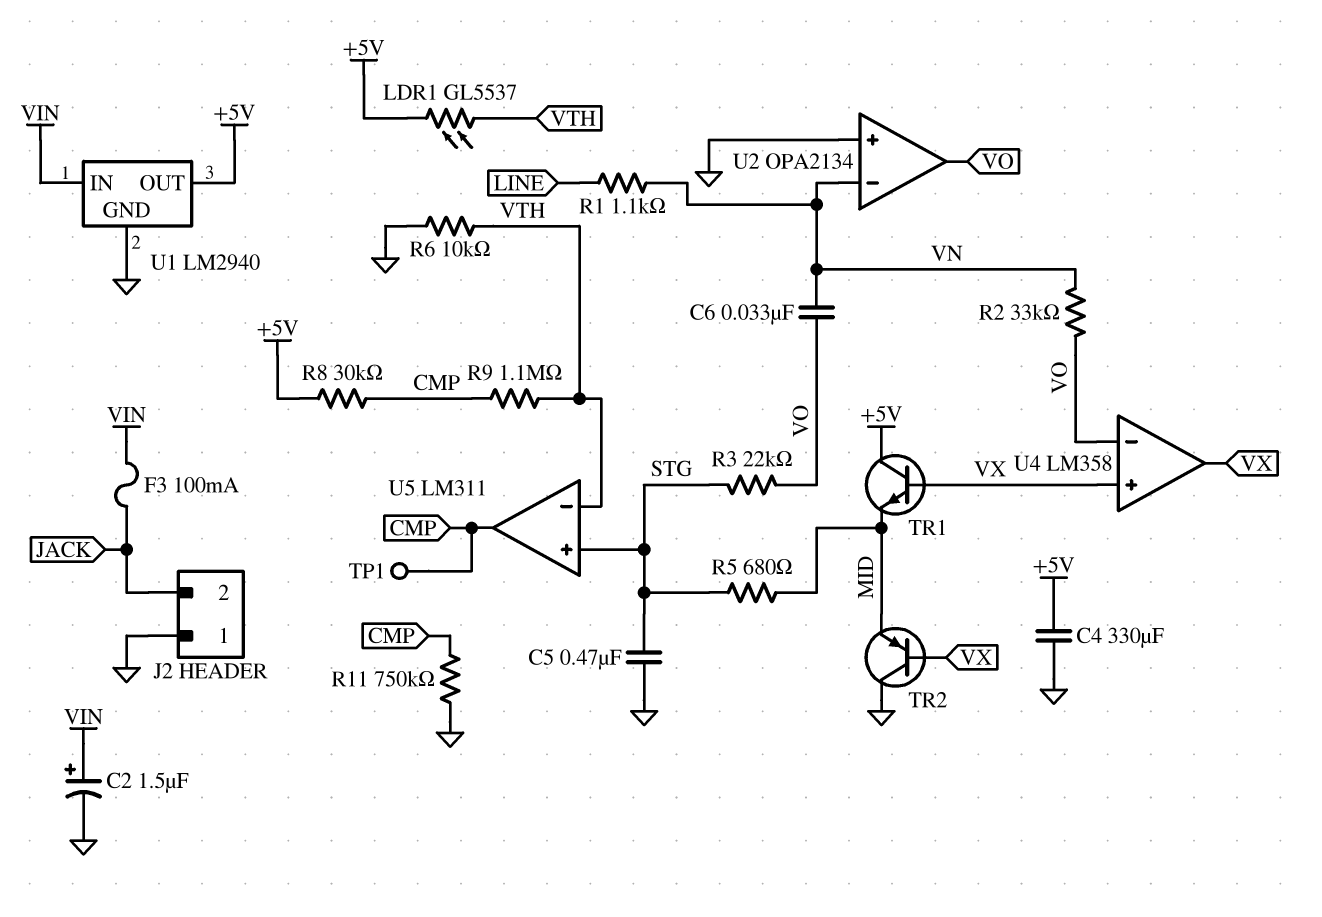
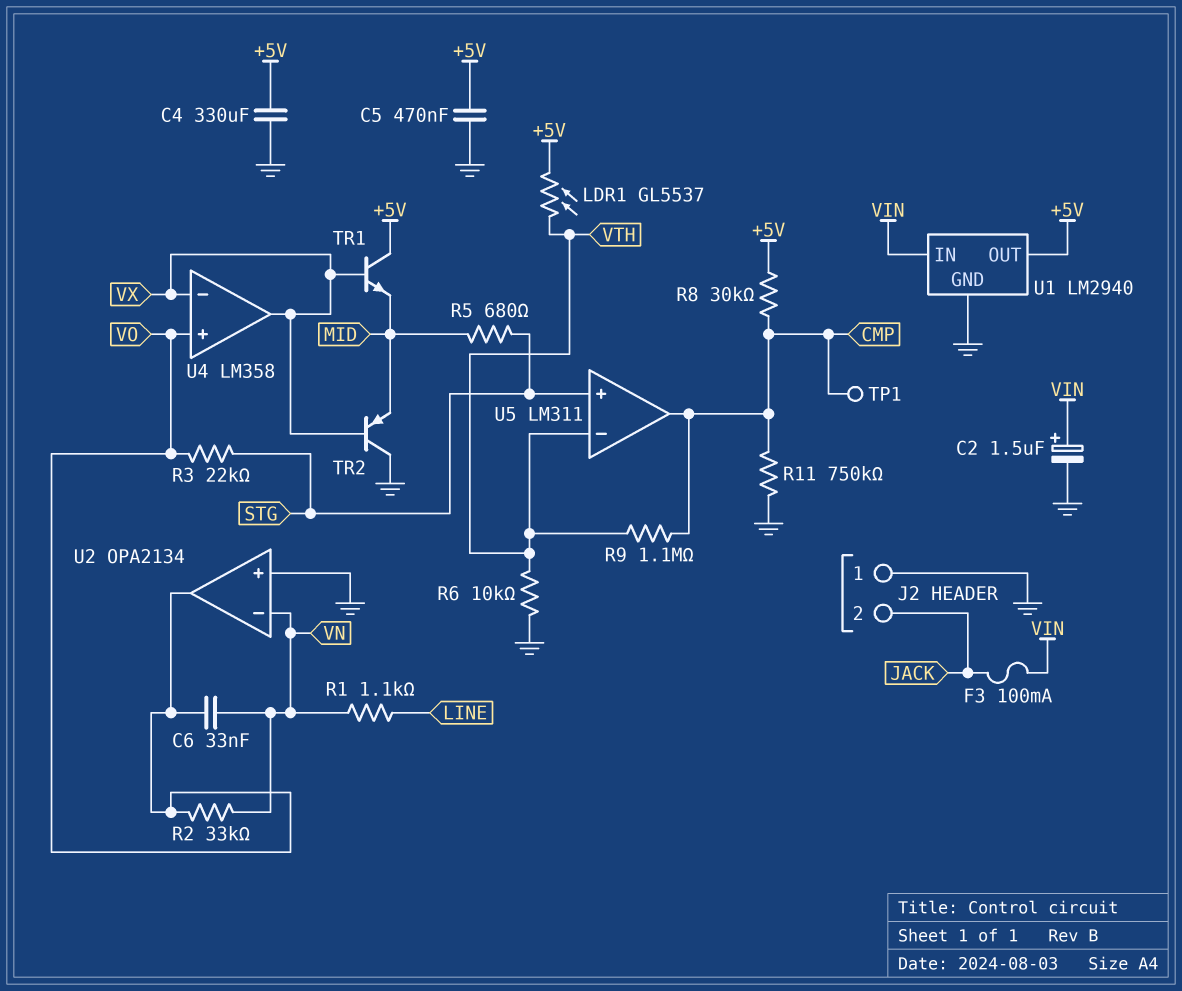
C5: 470nF (GND, STG) -> 470nF (+5V, GND)
U4 pin in+: VX -> VO
U4 pin in-: VO -> VX

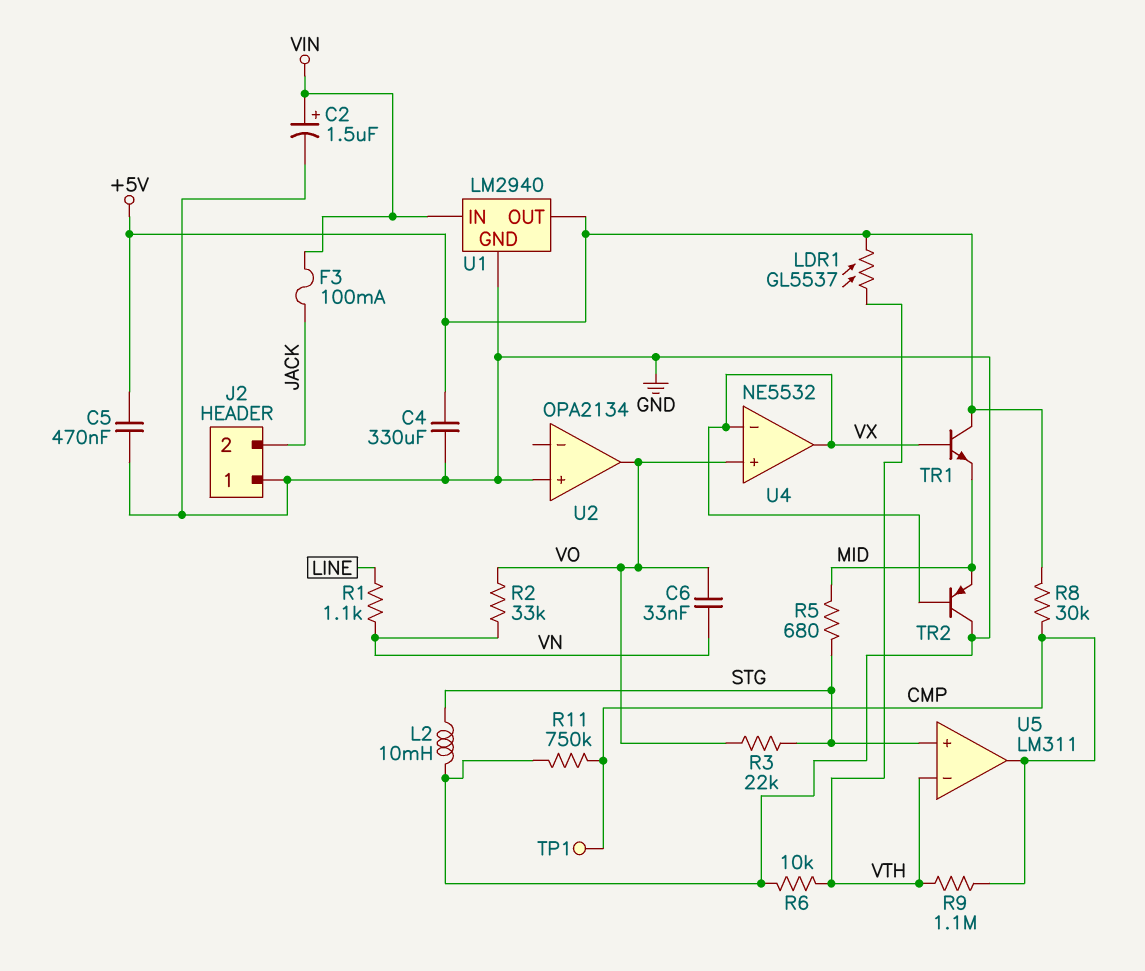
L2: none -> 10mH (GND, STG)
U2 pin in-: VN -> none
U4: LM358 -> NE5532

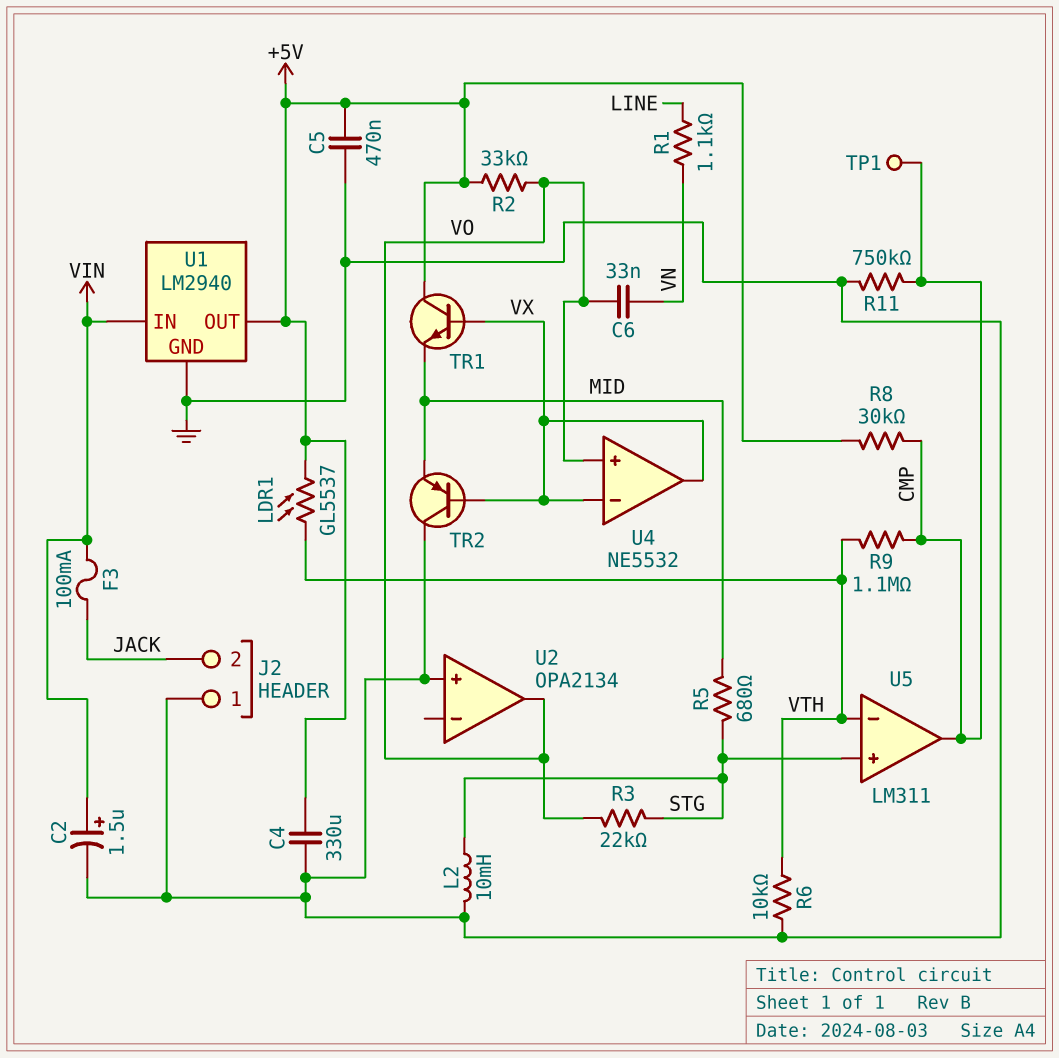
R2: 33k (VN, VO) -> 33k (+5V, VO)

